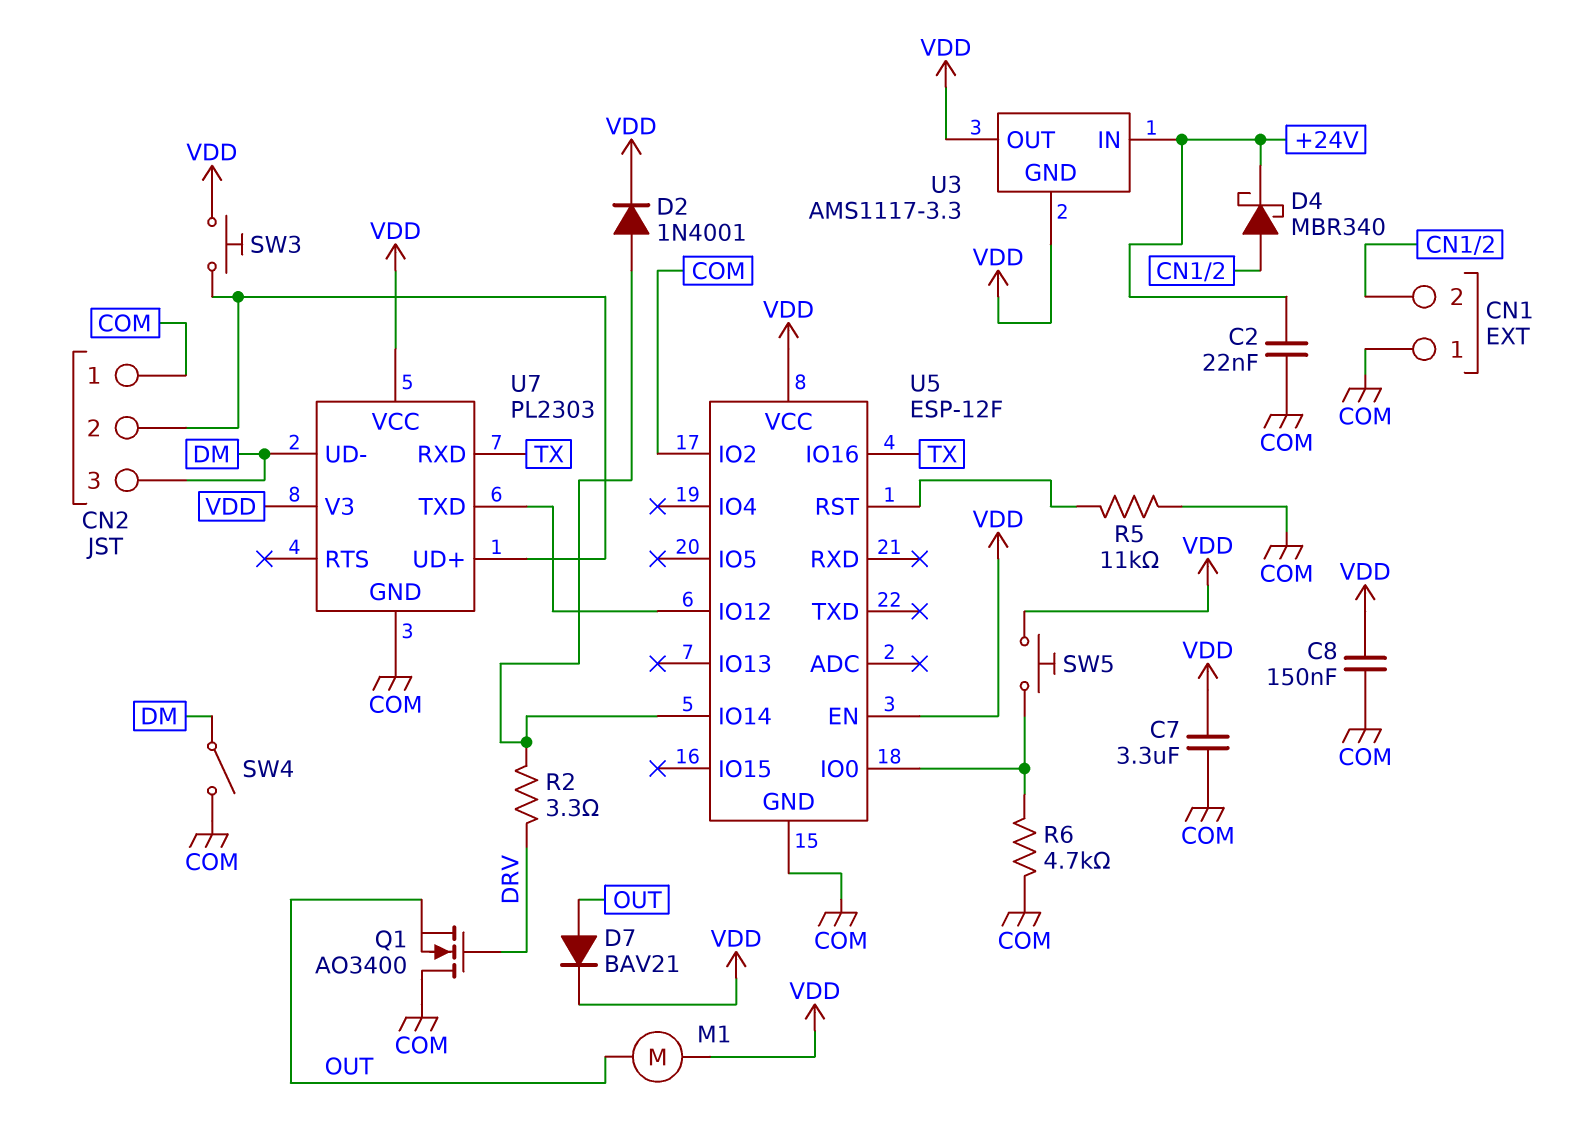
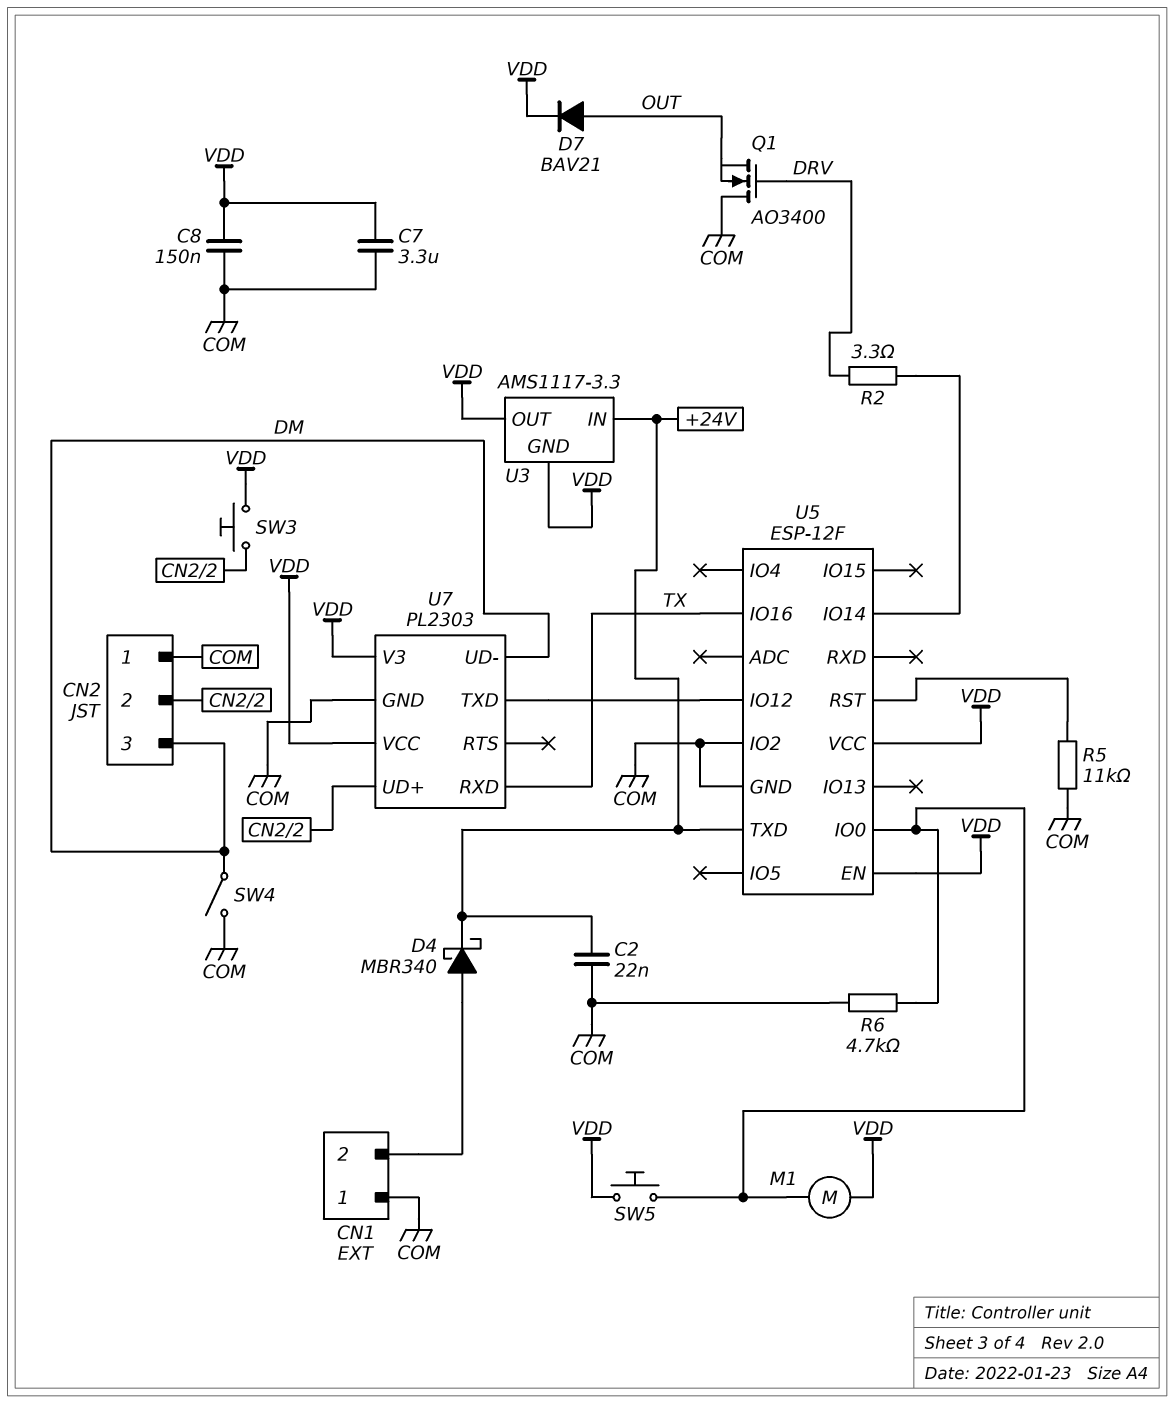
D2: diode 1N4001 (A U5/IO14, K VDD) -> none
M1: motor (OUT, VDD) -> motor (U5/IO0, VDD)
U5 pin TXD: none -> +24V

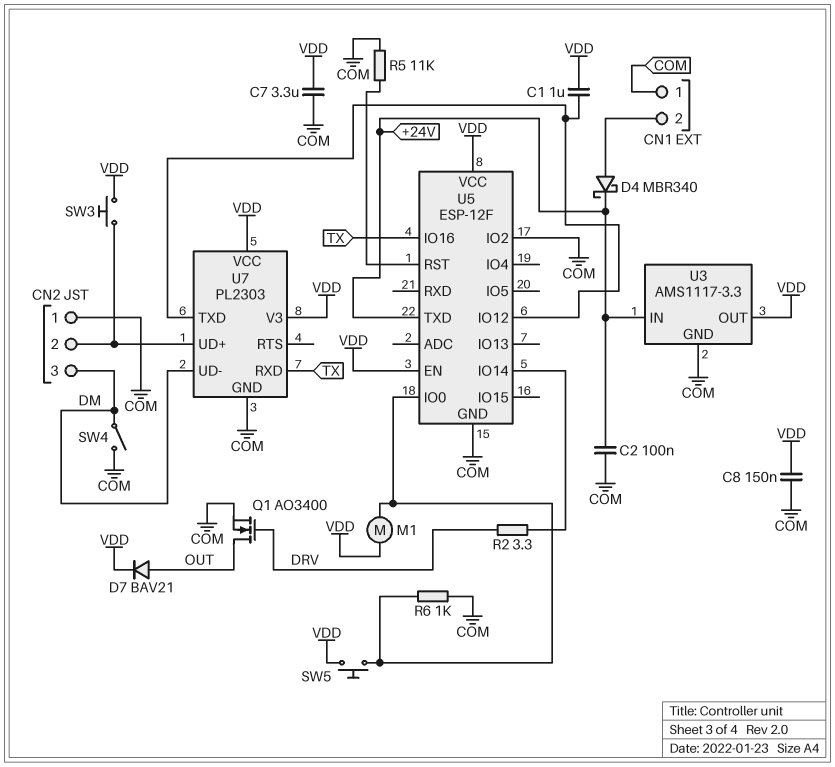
C1: none -> 1uF (U5/IO12, VDD)
C2: 22nF (+24V, COM) -> 100nF (+24V, COM)
Q1: NMOS AO3400 (G DRV, D COM, S OUT) -> NMOS AO3400 (G DRV, D OUT, S COM)
R6: 4.7k (COM, U5/IO0) -> 1k (COM, U5/IO0)
U3 pin GND: VDD -> COM

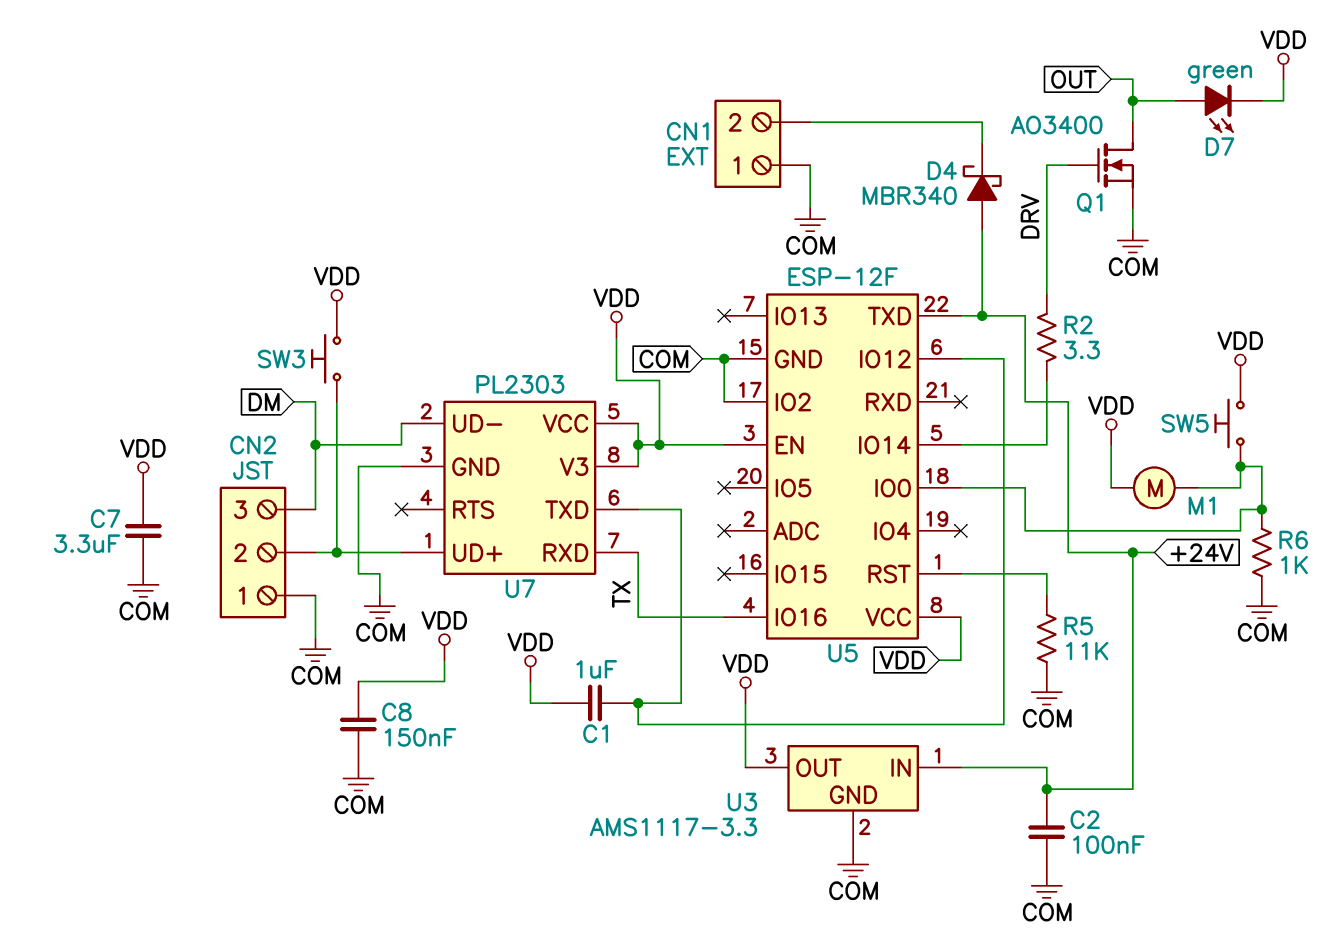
D4: schottky MBR340 (A CN1/2, K +24V) -> schottky MBR340 (A +24V, K CN1/2)
D7: diode BAV21 (A OUT, K VDD) -> LED green (A OUT, K VDD)
SW4: switch (COM, DM) -> none

